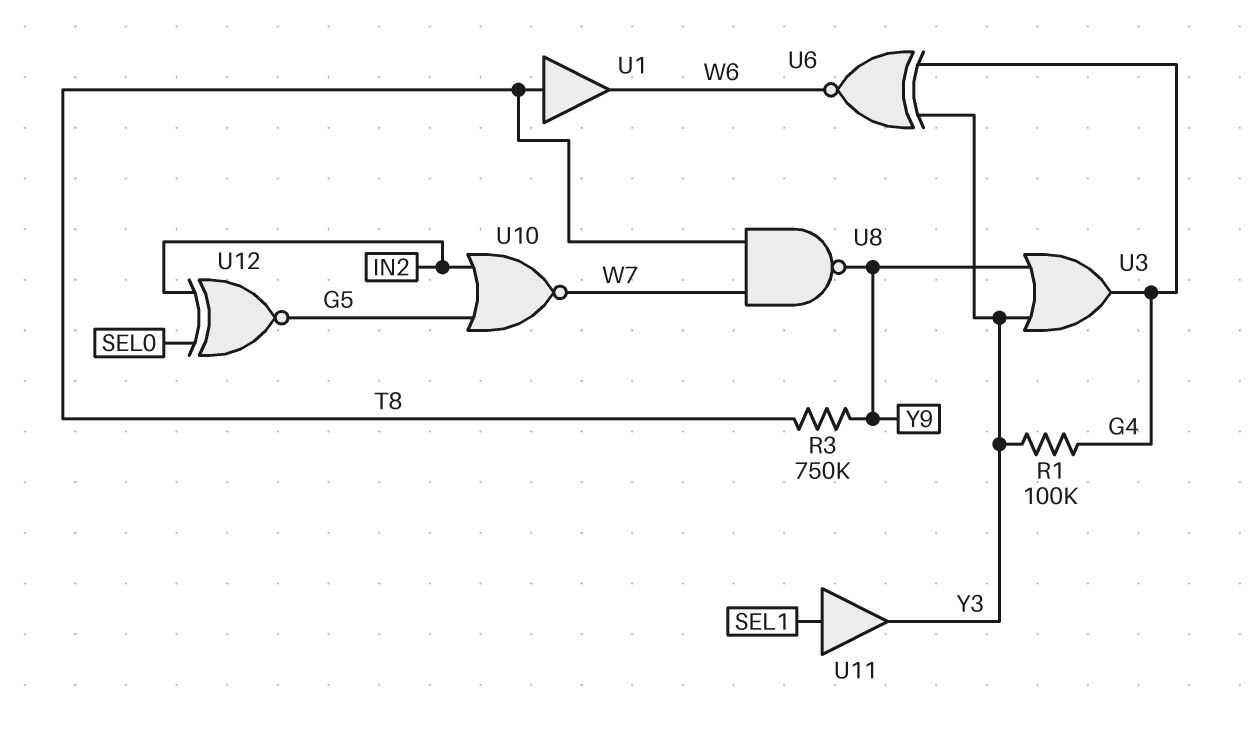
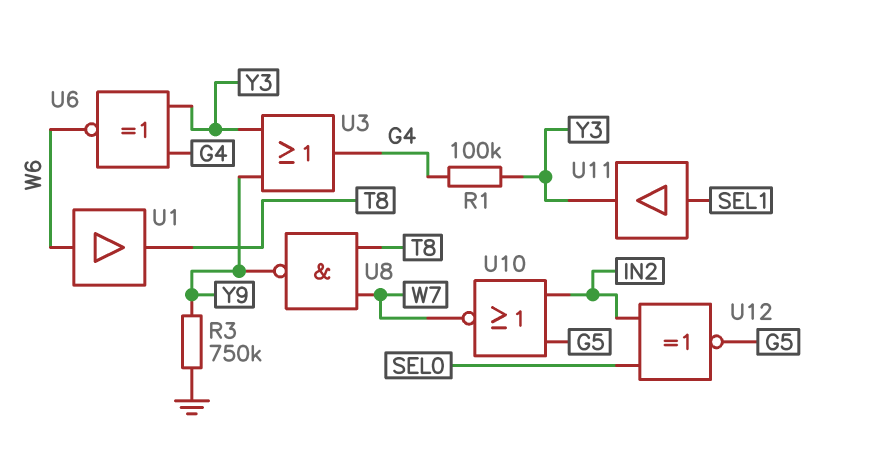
R3: 750k (T8, Y9) -> 750k (GND, Y9)
U1: buffer (in T8, out W6) -> buffer (in W6, out T8)

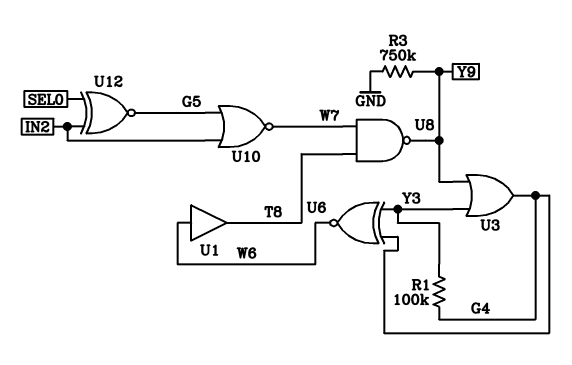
U11: buffer (in SEL1, out Y3) -> none

